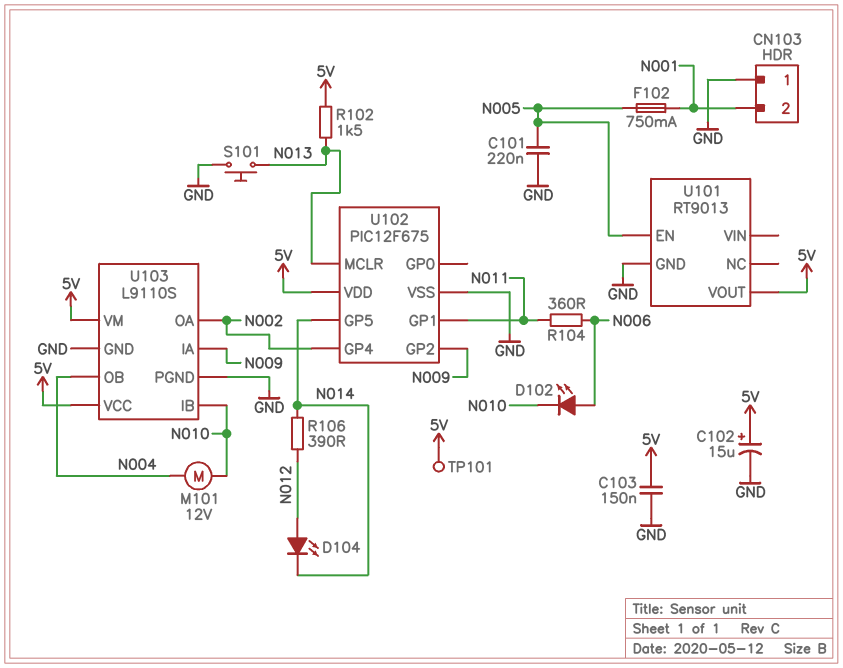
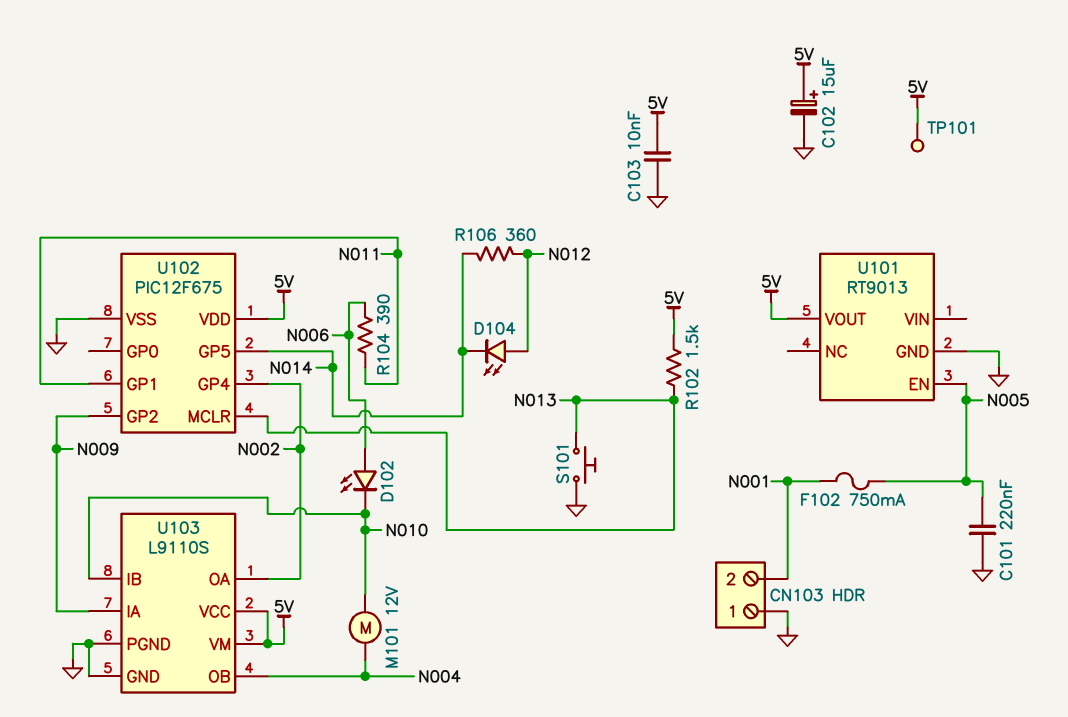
C103: 150nF (5V, GND) -> 10nF (5V, GND)
R104: 360 (N006, N011) -> 390 (N006, N011)
R106: 390 (N012, N014) -> 360 (N012, N014)

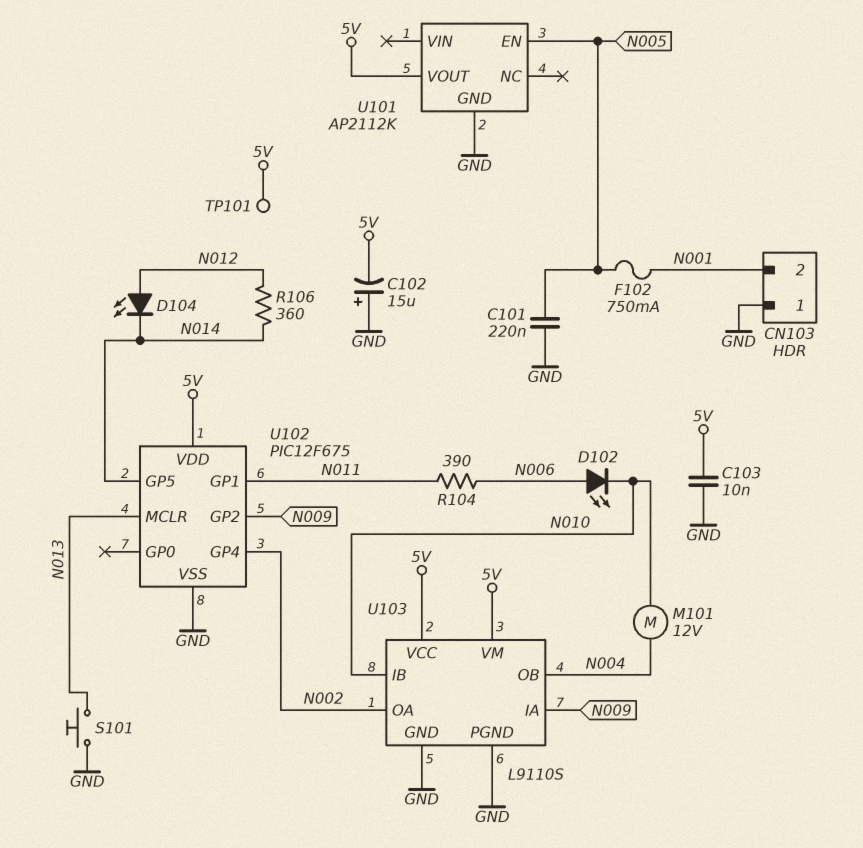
C102: 15uF (plus 5V, minus GND) -> 15uF (plus GND, minus 5V)
R102: 1.5k (5V, N013) -> none
U101: RT9013 -> AP2112K

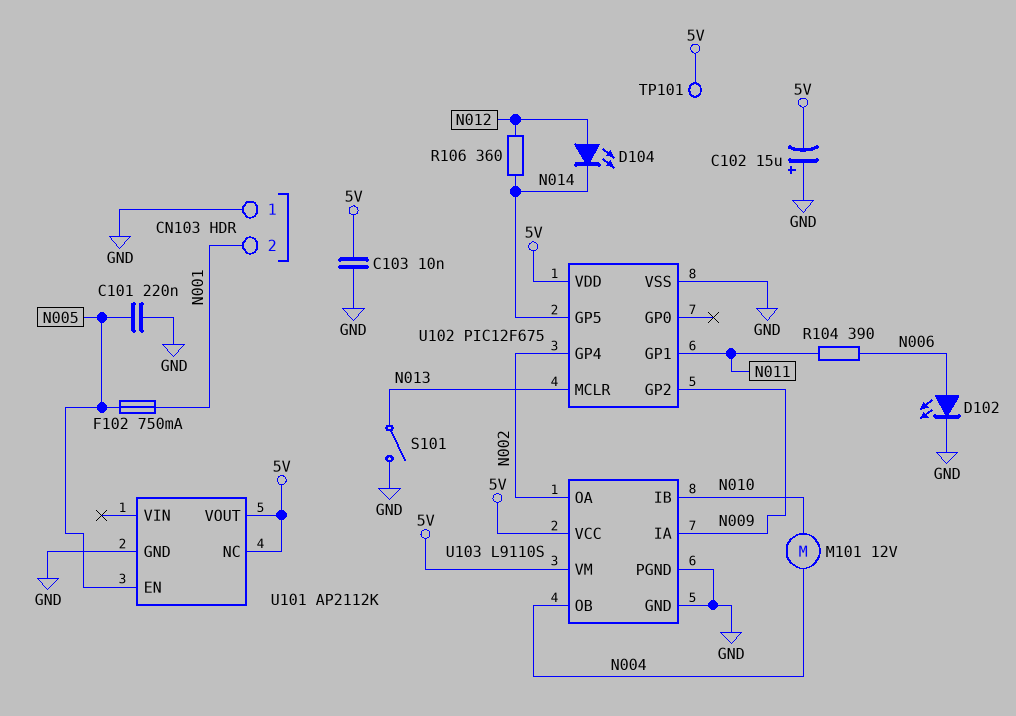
D102: LED (A N006, K N010) -> LED (A N006, K GND)
S101: button (GND, N013) -> switch (GND, N013)
U101 pin NC: none -> 5V

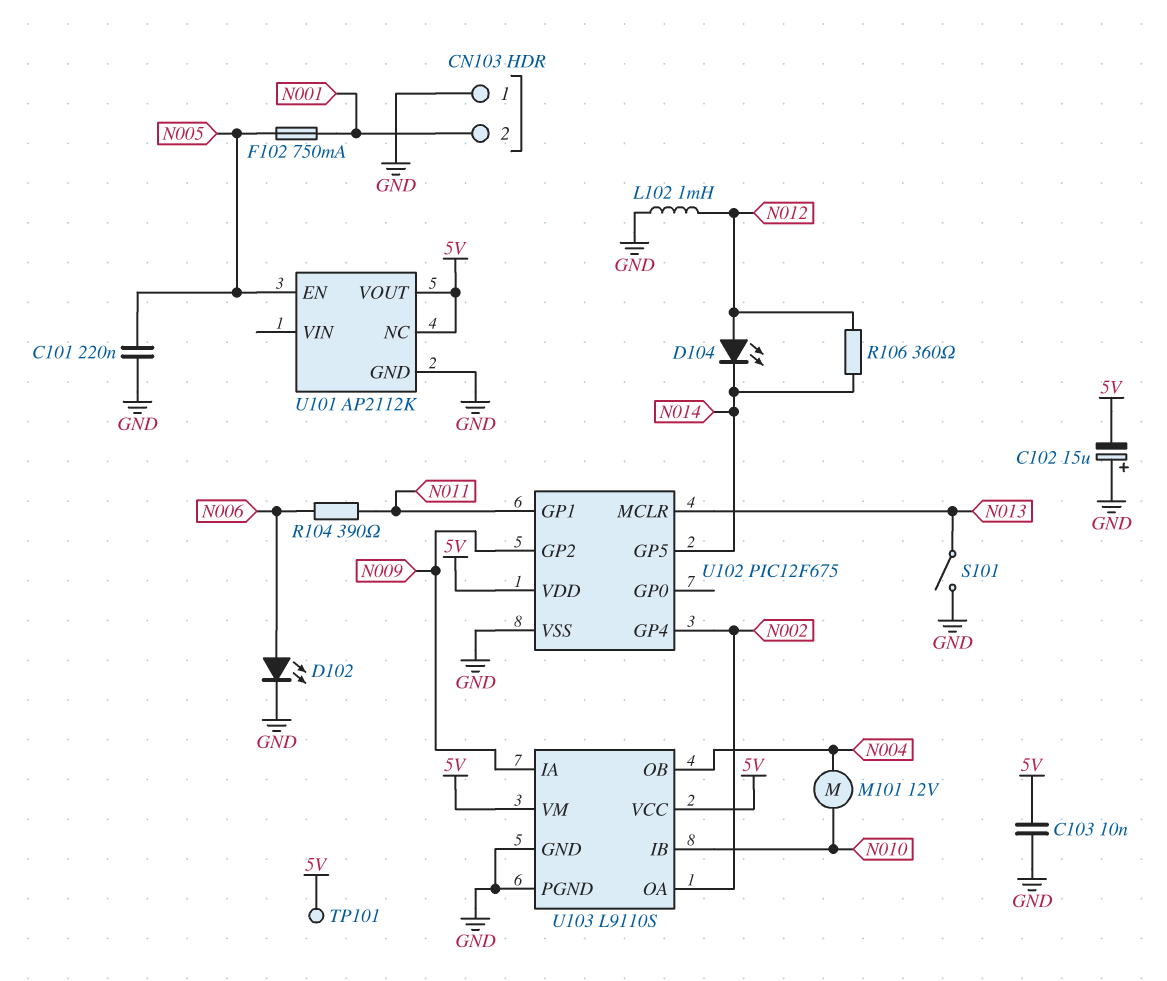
L102: none -> 1mH (GND, N012)

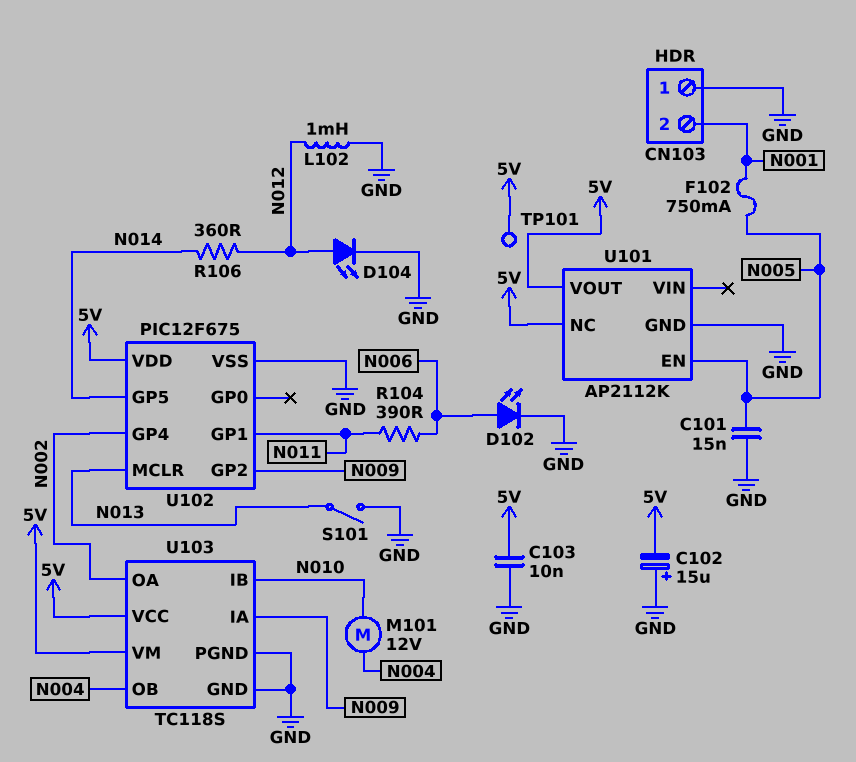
C101: 220nF (GND, N005) -> 15nF (GND, N005)
D104: LED (A N012, K N014) -> LED (A N012, K GND)
U103: L9110S -> TC118S

